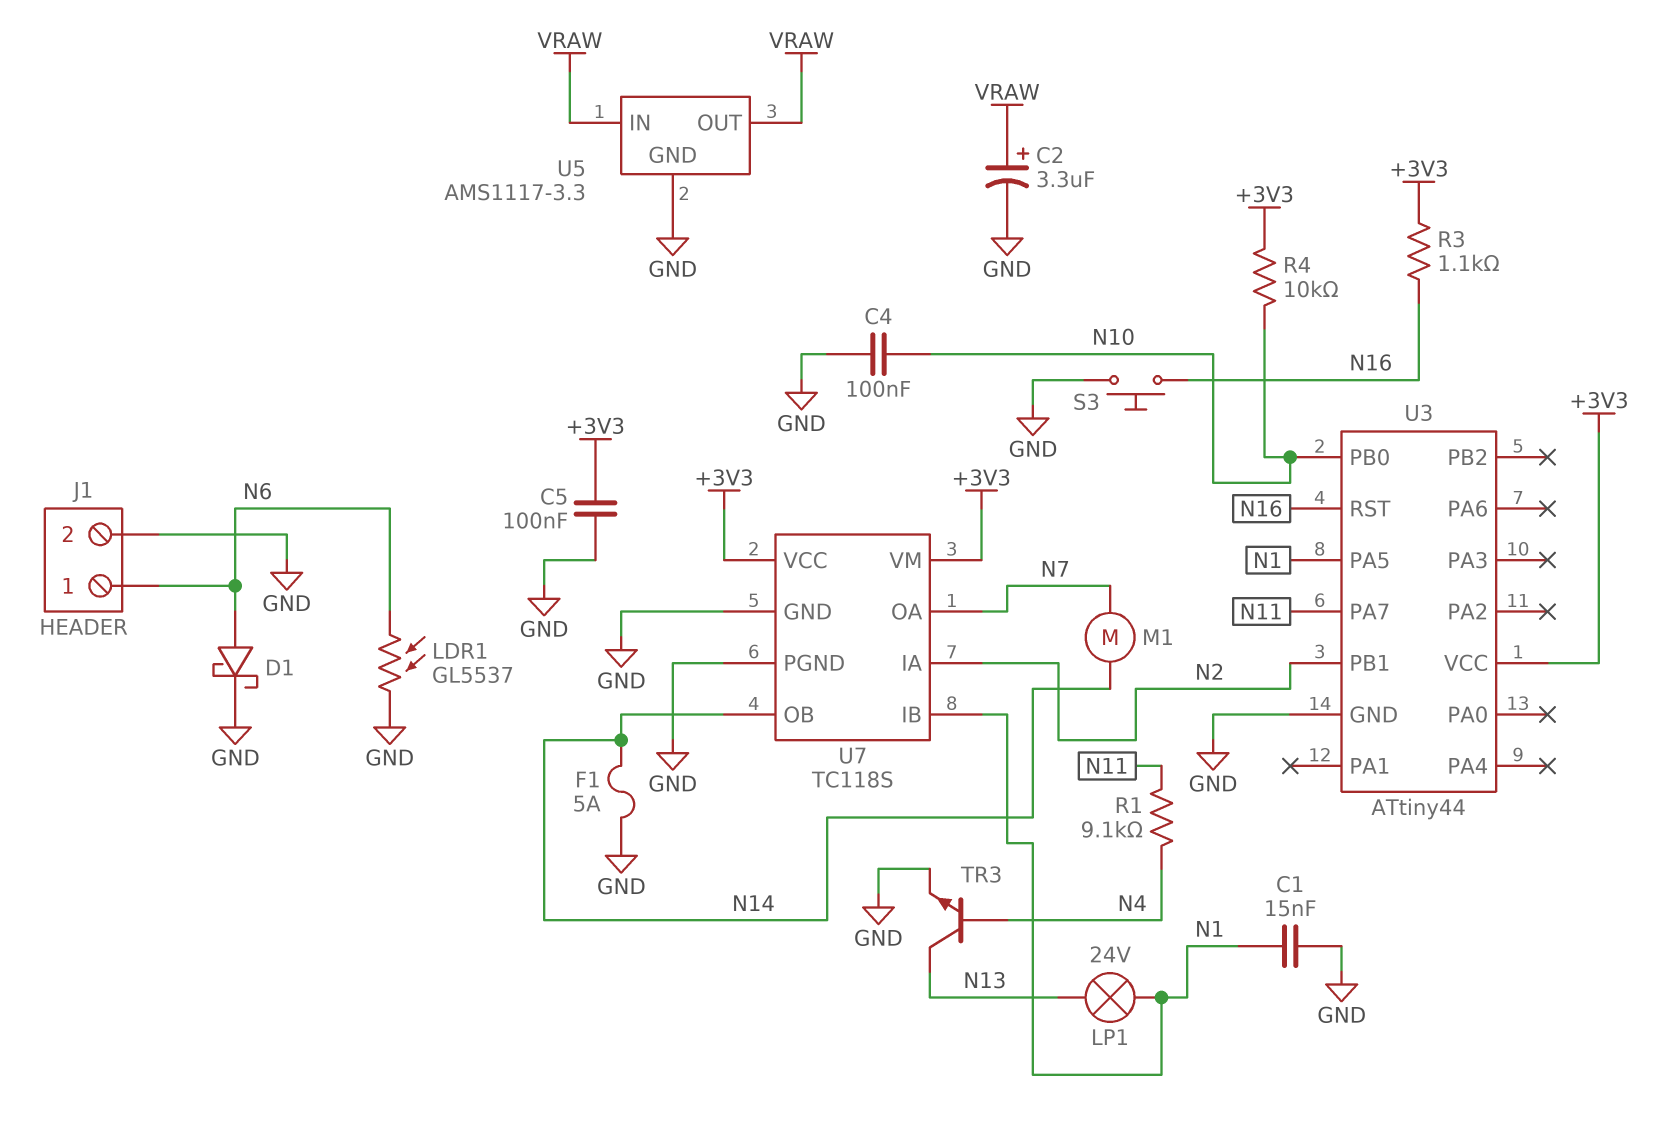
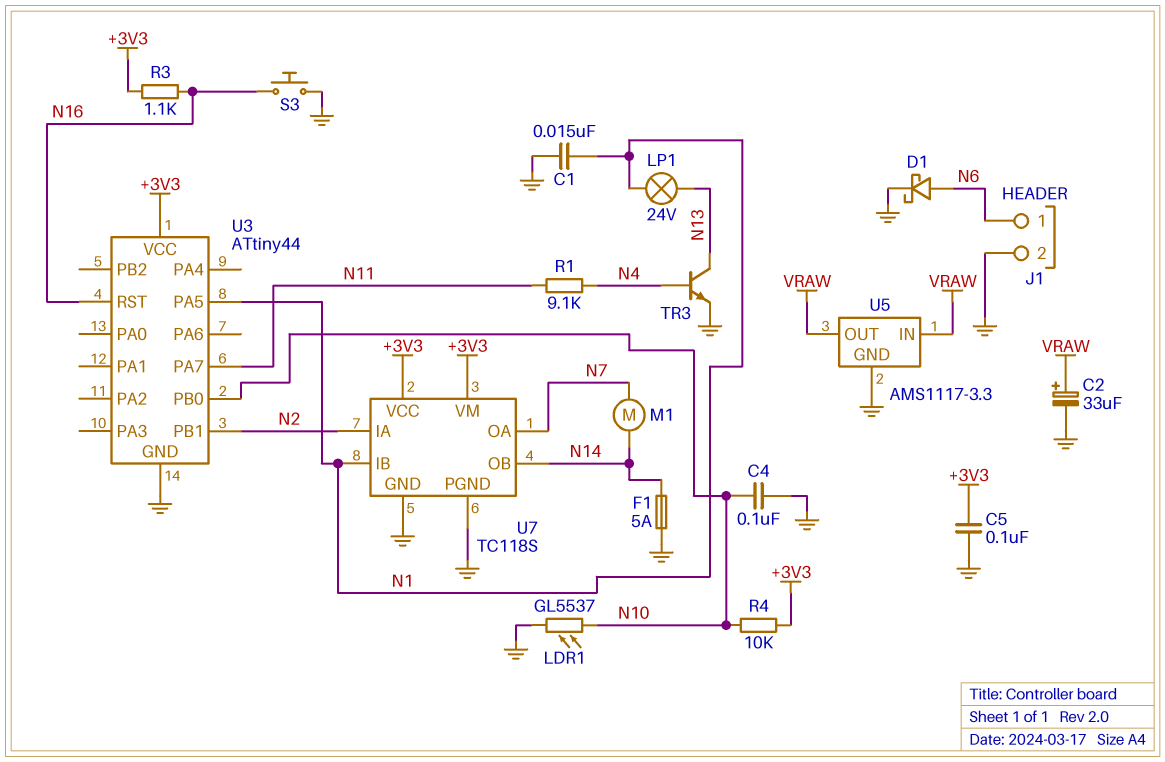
C2: 3.3uF (plus VRAW, minus GND) -> 33uF (plus VRAW, minus GND)
LDR1: GL5537 (GND, N6) -> GL5537 (GND, N10)

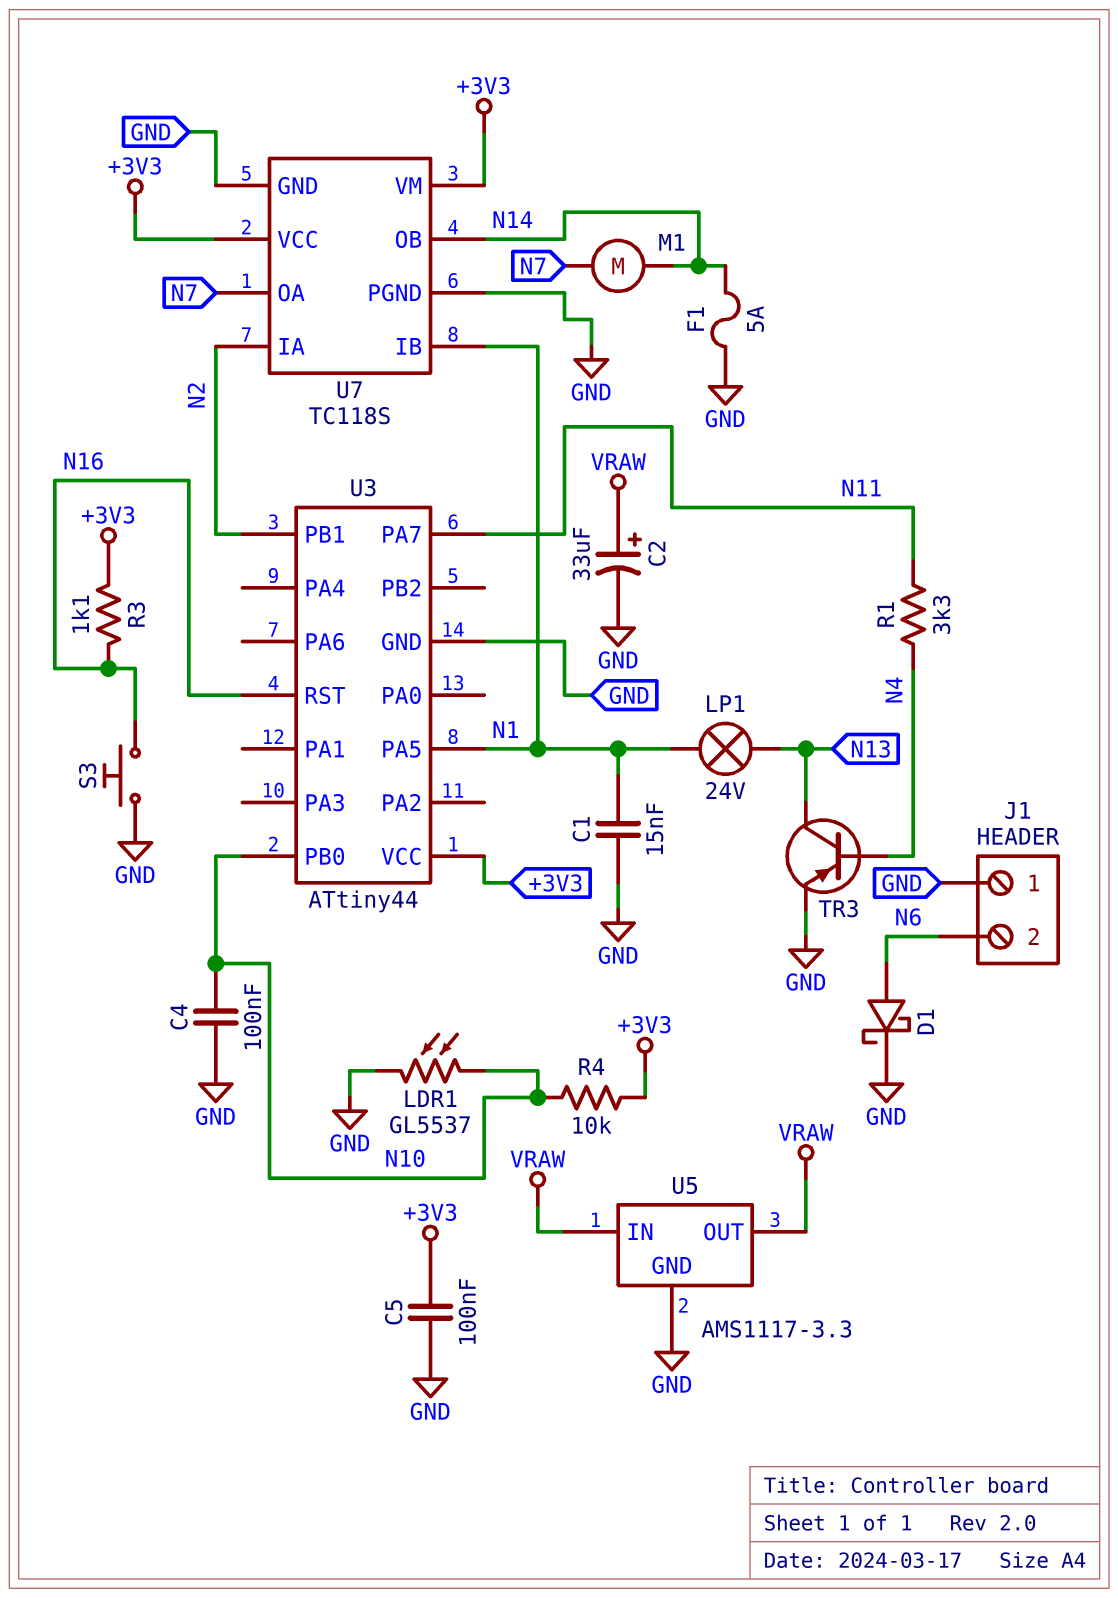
J1 pin 1: N6 -> GND
J1 pin 2: GND -> N6
R1: 9.1k (N4, N11) -> 3.3k (N4, N11)
TR3: NPN (B N4, C N13, E GND) -> PNP (B N4, C N13, E GND)

